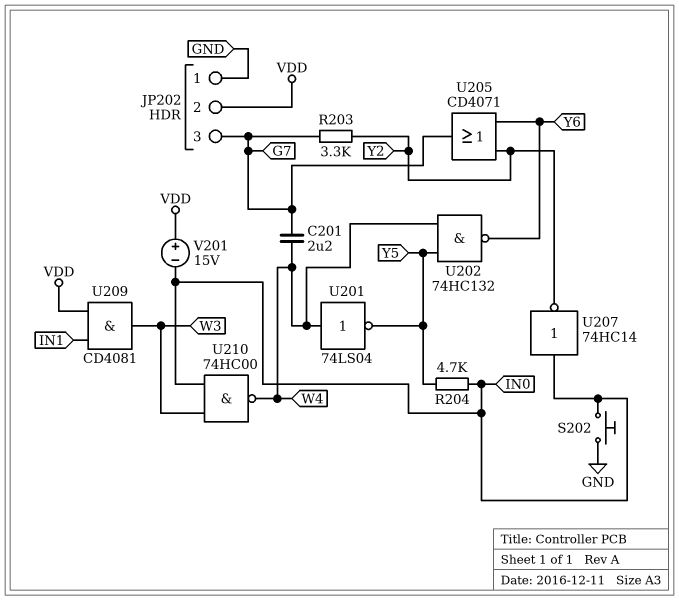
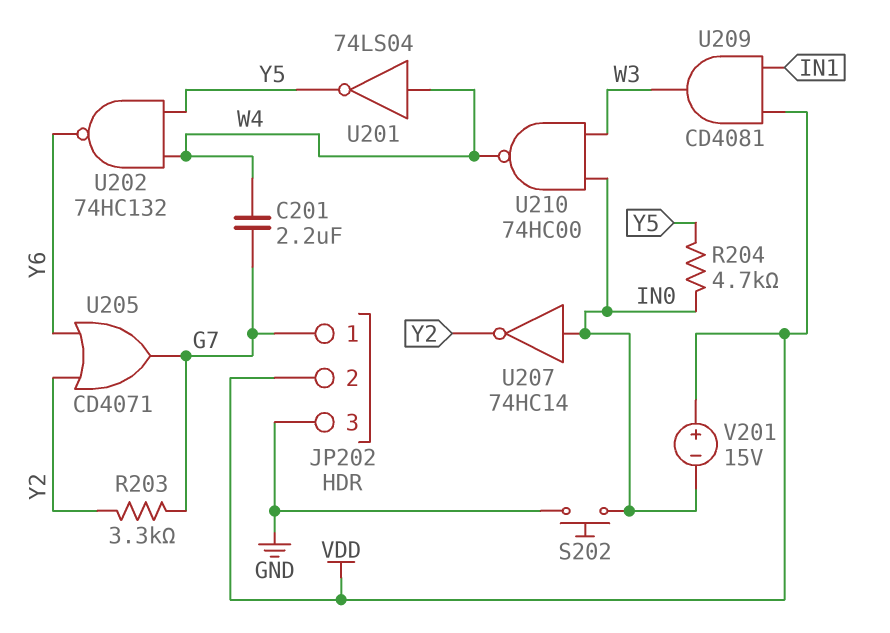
JP202 pin 1: GND -> G7
JP202 pin 3: G7 -> GND

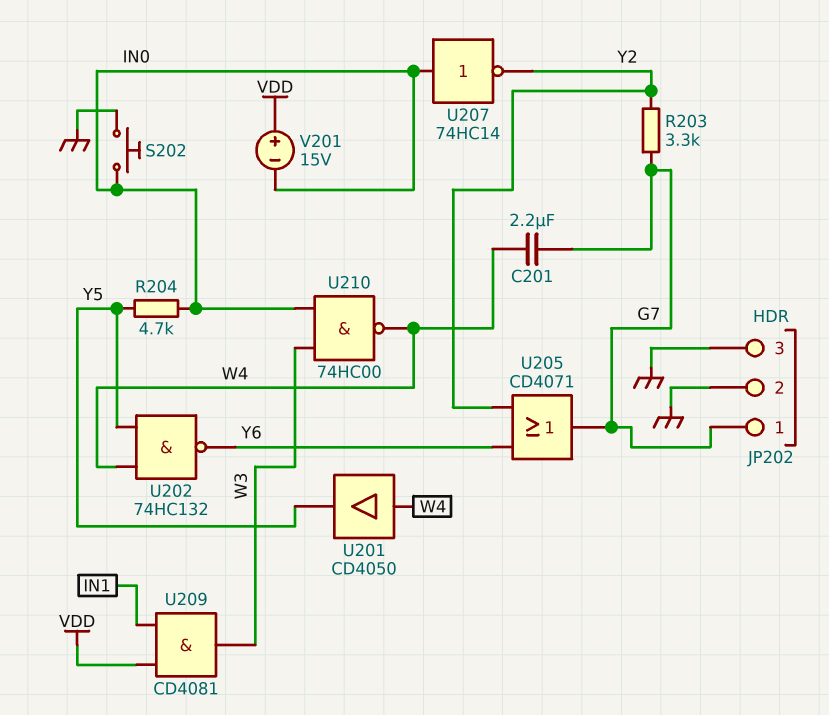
JP202 pin 2: VDD -> GND
U201: NOT 74LS04 (in W4, out Y5) -> buffer CD4050 (in W4, out Y5)

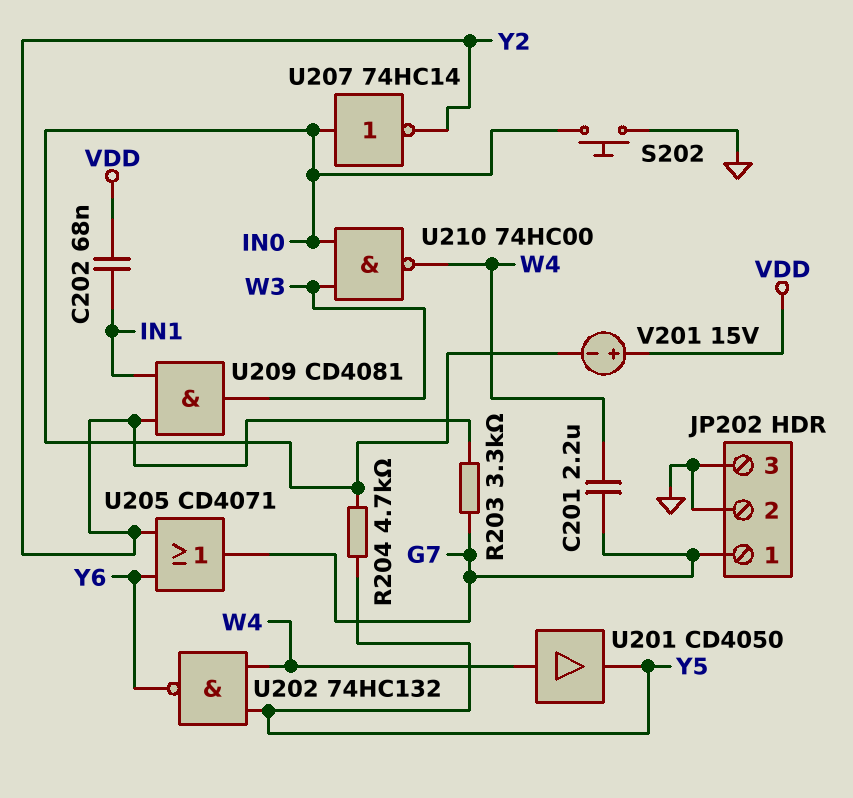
C202: none -> 68nF (IN1, VDD)
U209: AND CD4081 (in IN1, in VDD, out W3) -> AND CD4081 (in IN1, in Y2, out W3)

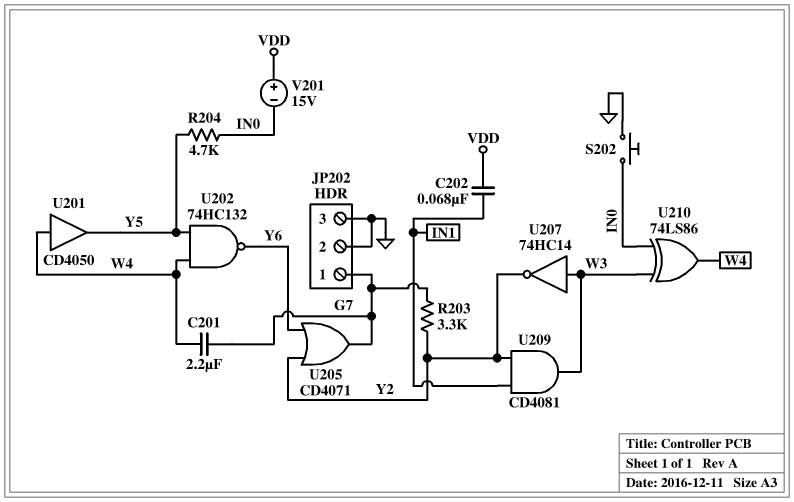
U207: NOT 74HC14 (in IN0, out Y2) -> NOT 74HC14 (in W3, out Y2)
U210: NAND 74HC00 (in IN0, in W3, out W4) -> XOR 74LS86 (in IN0, in W3, out W4)

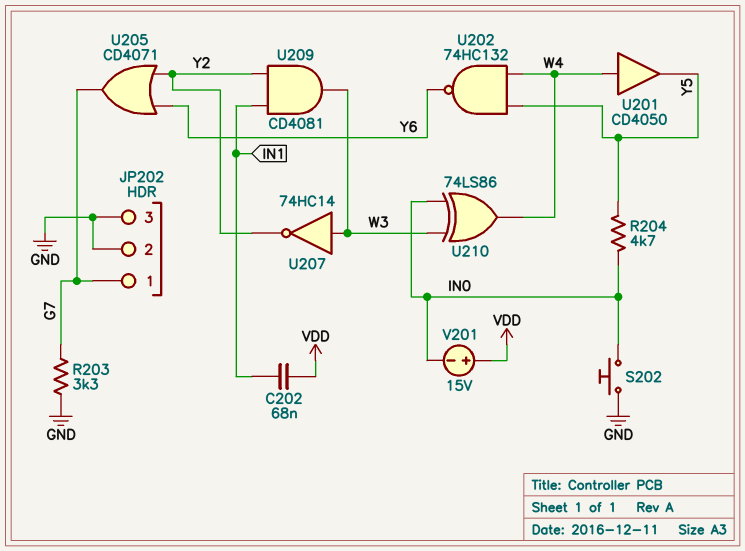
C201: 2.2uF (G7, W4) -> none
R203: 3.3k (G7, Y2) -> 3.3k (G7, GND)

